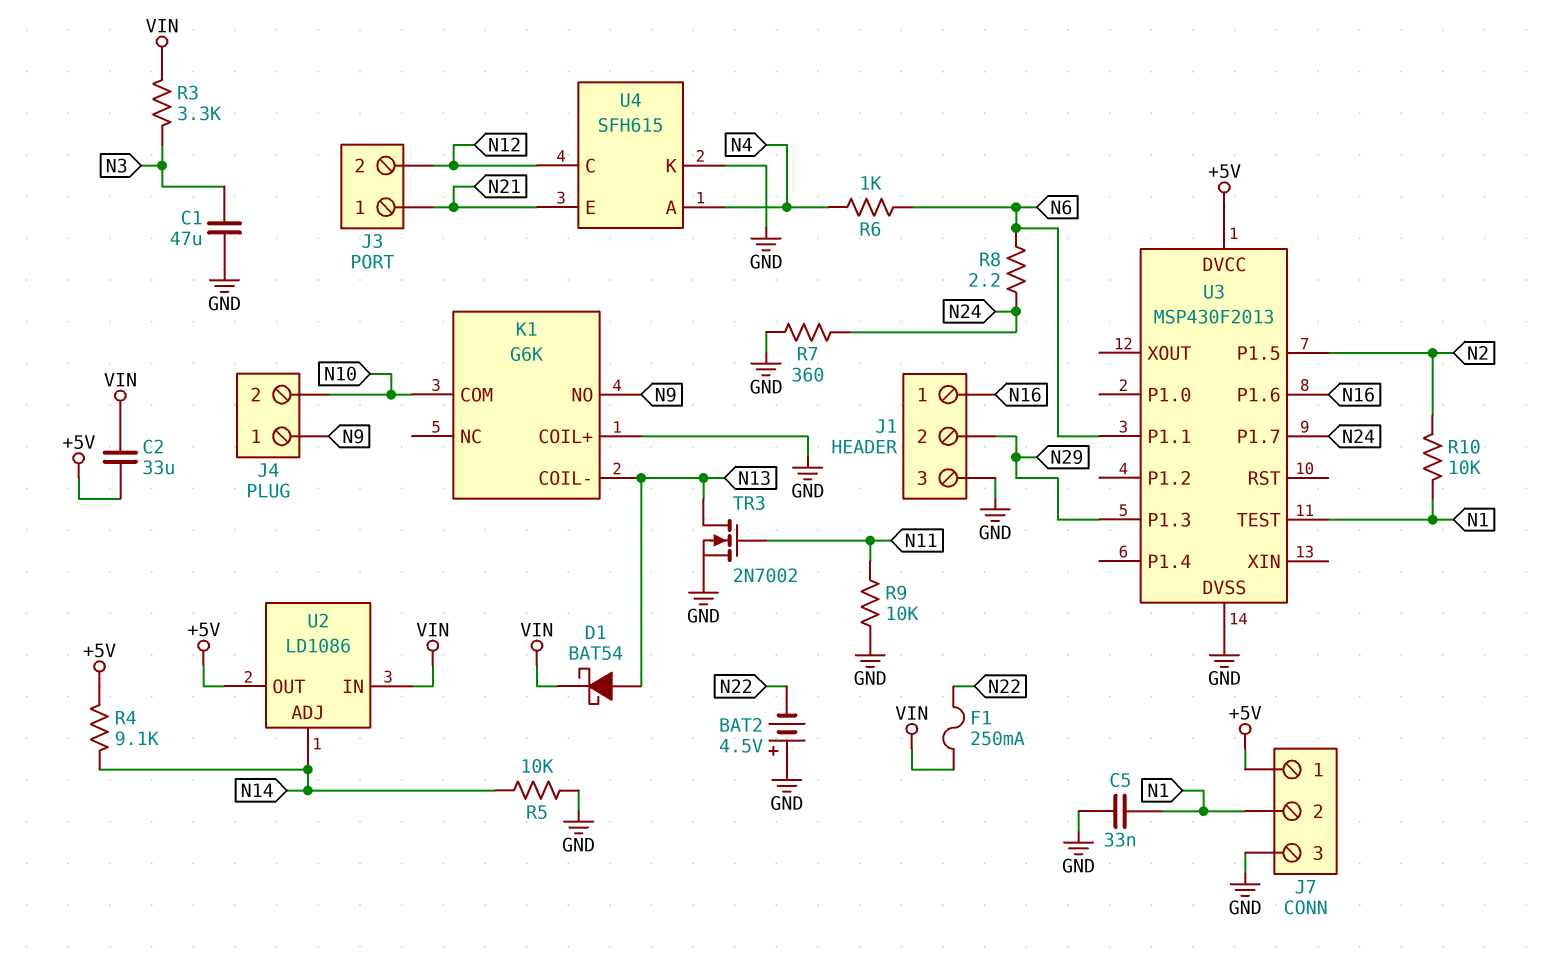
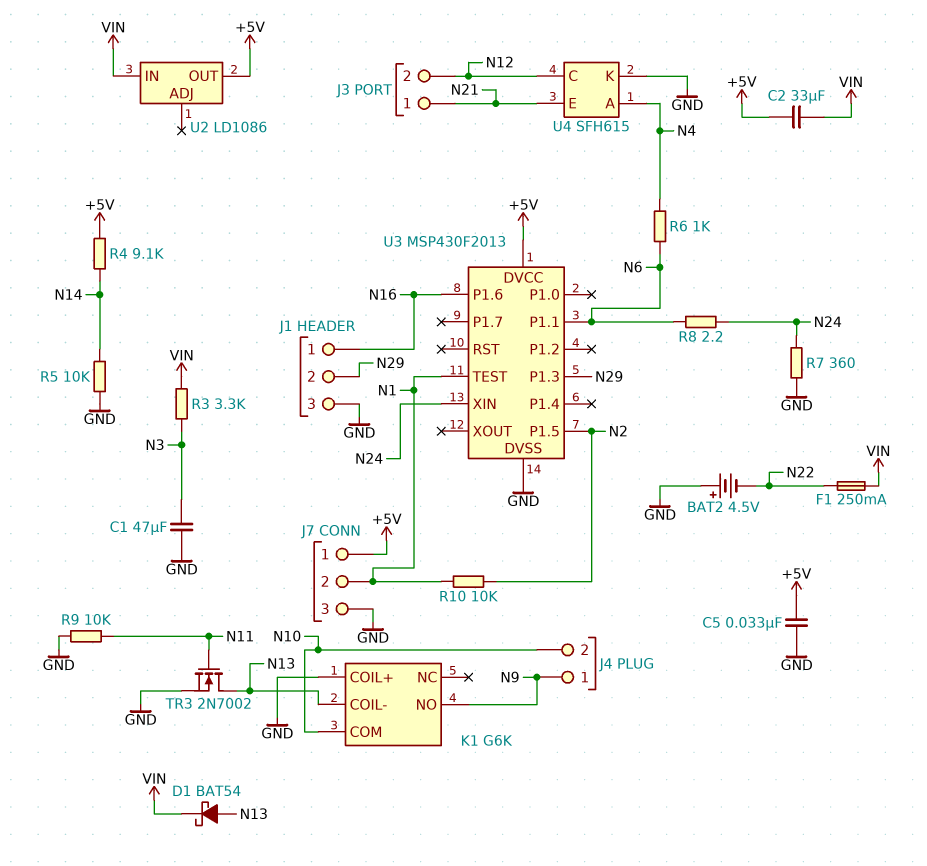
C5: 33nF (GND, N1) -> 33nF (+5V, GND)
U2 pin ADJ: N14 -> none
U3 pin P1.7: N24 -> none
U3 pin XIN: none -> N24

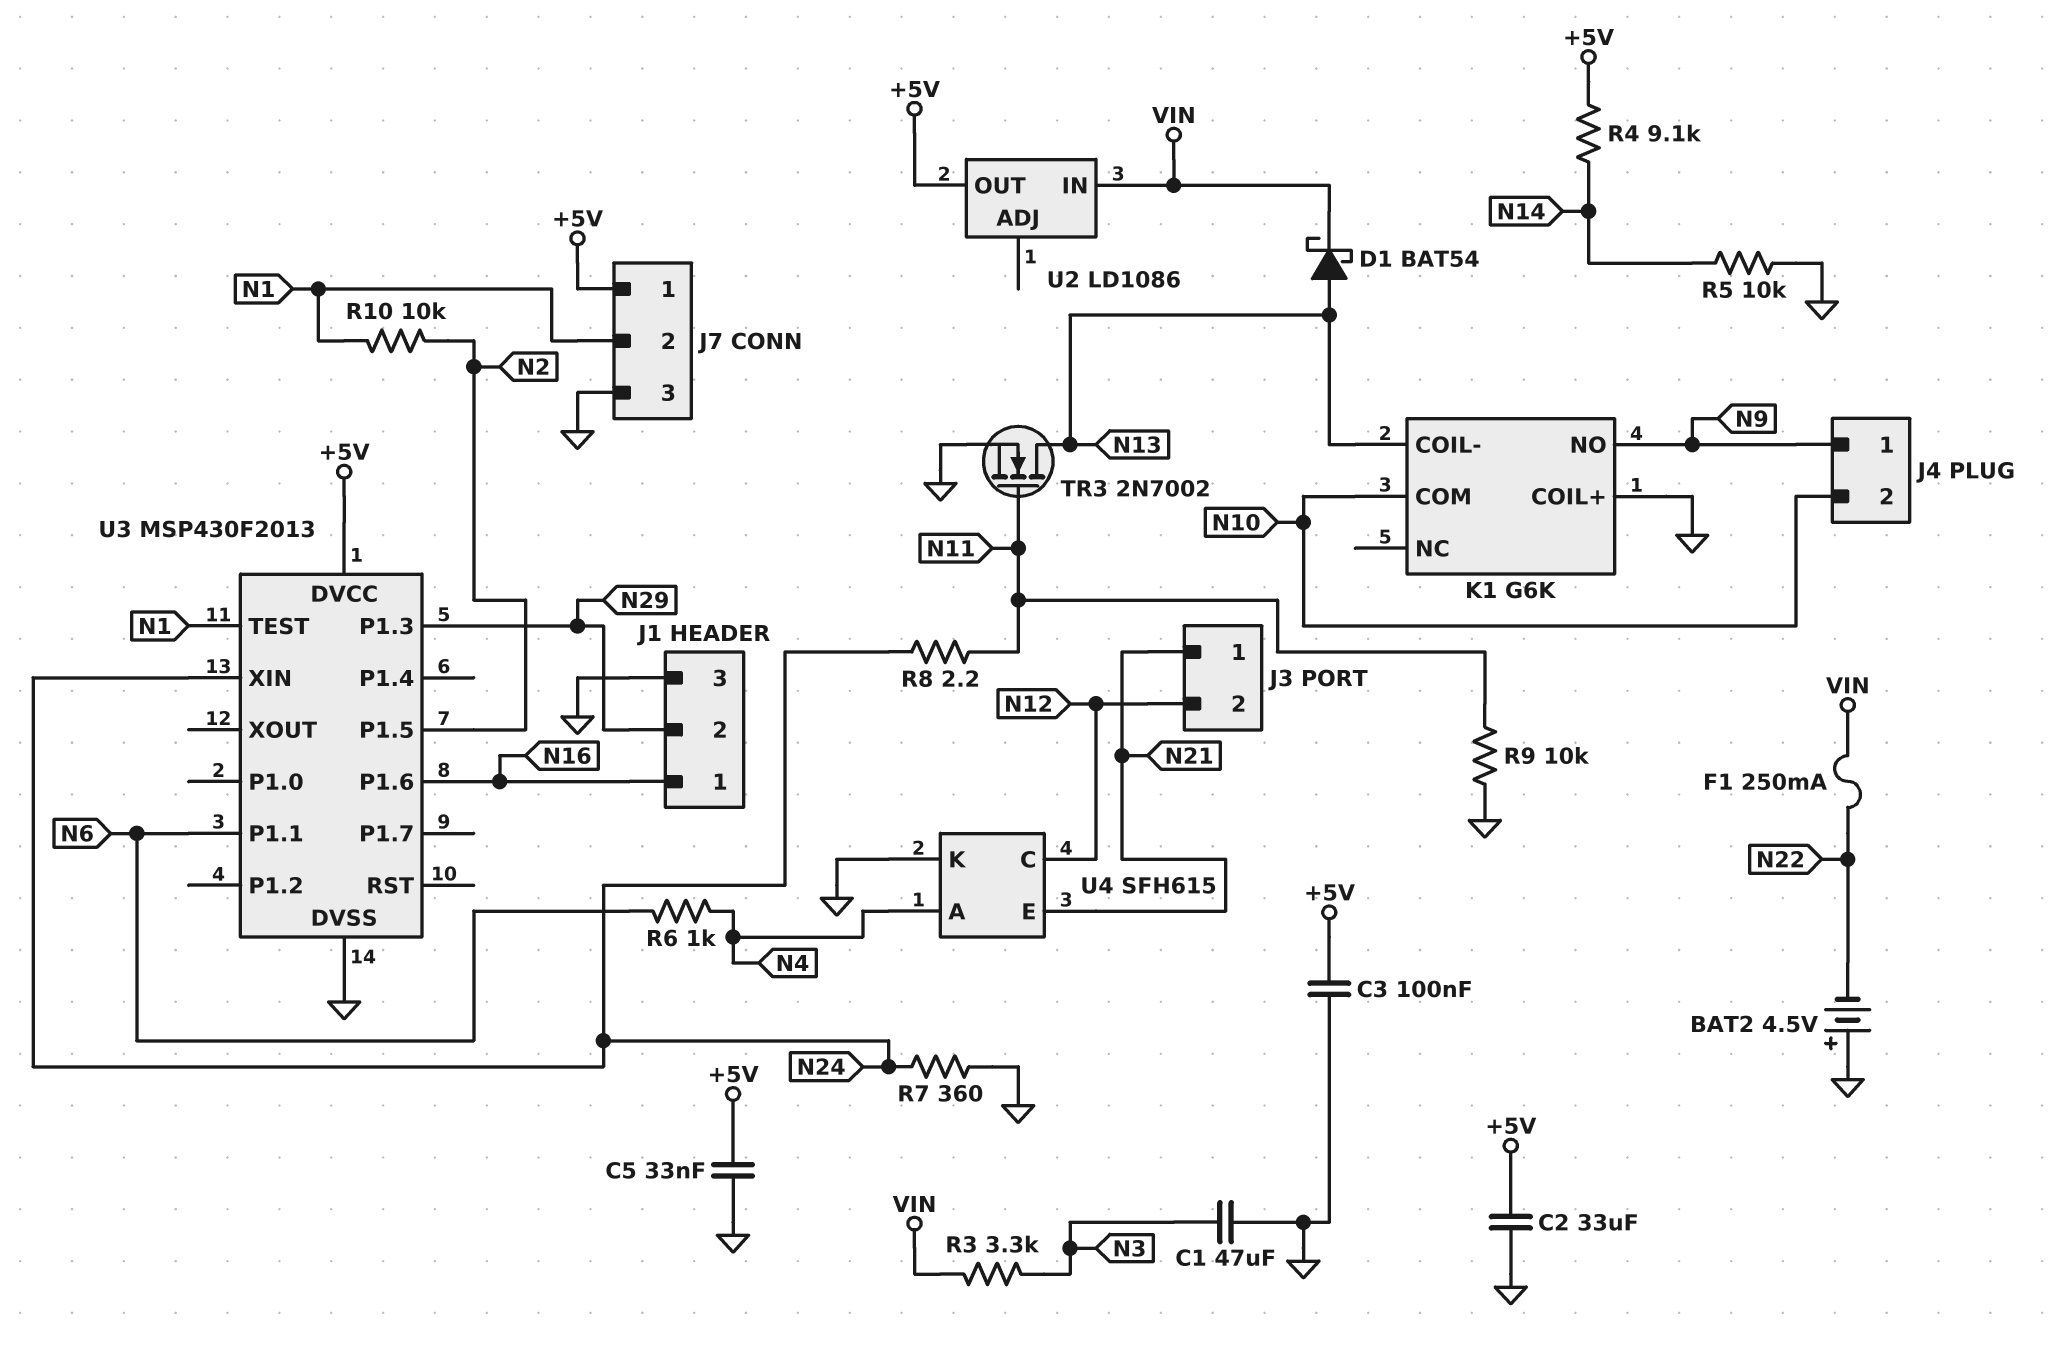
C2: 33uF (+5V, VIN) -> 33uF (+5V, GND)
C3: none -> 100nF (+5V, GND)
R8: 2.2 (N6, N24) -> 2.2 (N11, N24)

